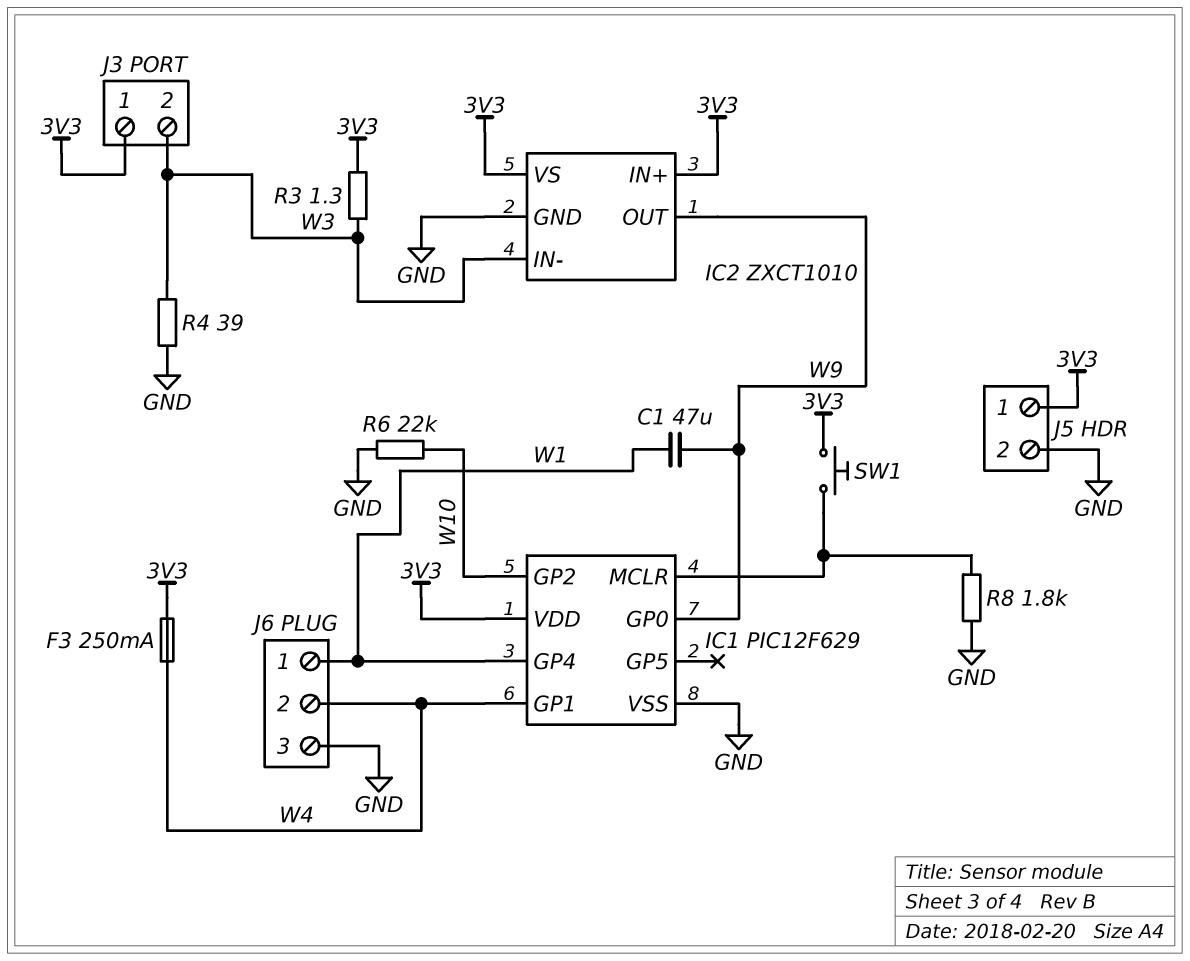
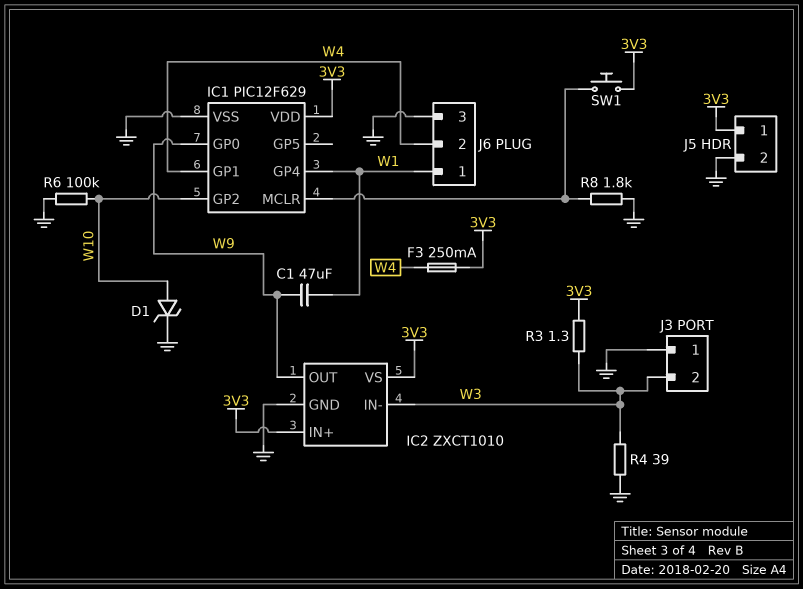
D1: none -> zener (A W10, K GND)
J3 pin 1: 3V3 -> GND
R6: 22k (GND, W10) -> 100k (GND, W10)

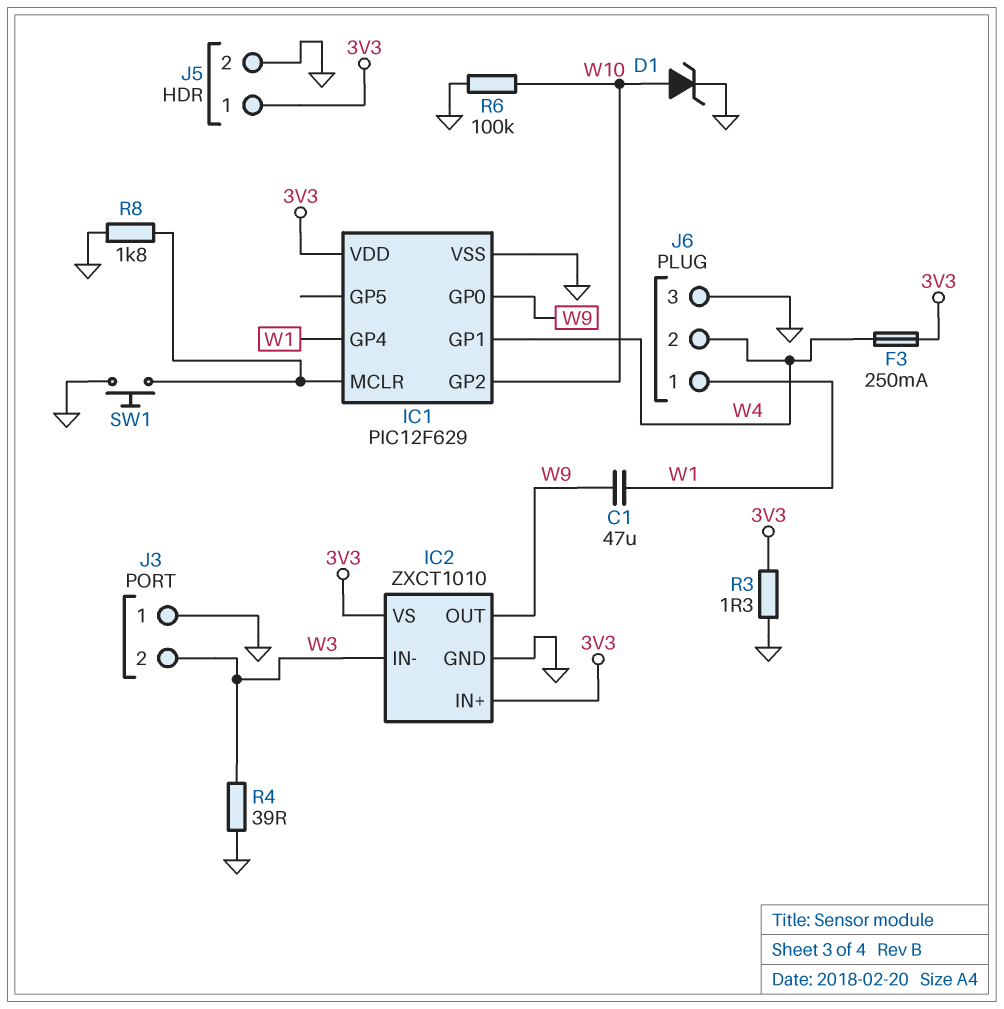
R3: 1.3 (3V3, W3) -> 1.3 (3V3, GND)
SW1: button (3V3, IC1/MCLR) -> button (GND, IC1/MCLR)

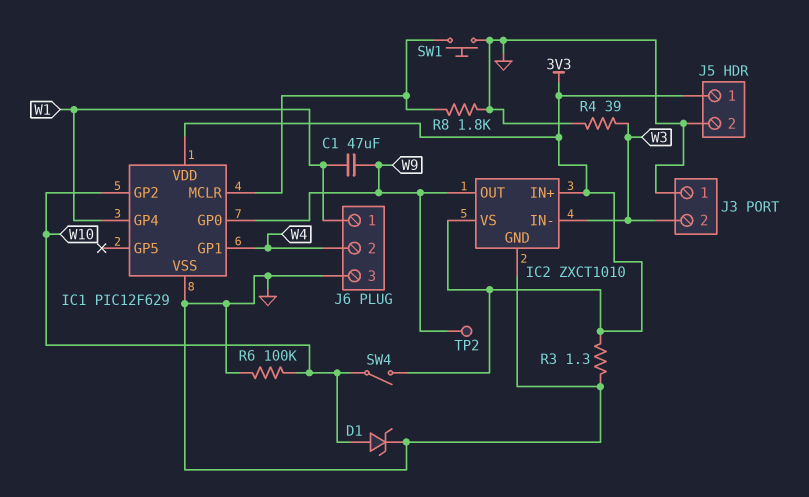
F3: 250mA (3V3, W4) -> none
SW4: none -> switch (3V3, W10)
TP2: none -> test point (W9)

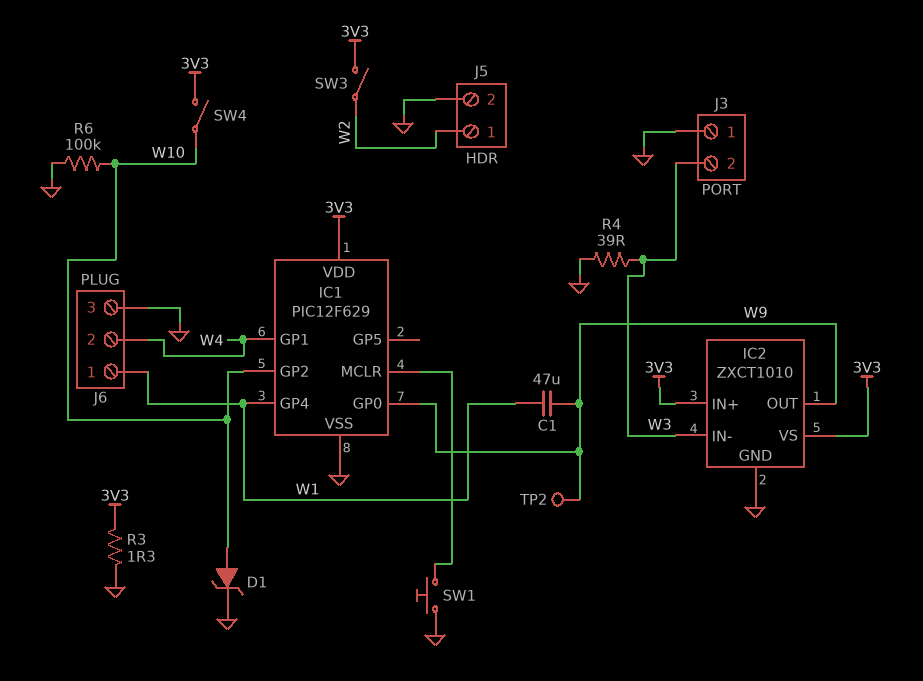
J5 pin 1: 3V3 -> W2
R8: 1.8k (GND, IC1/MCLR) -> none
SW3: none -> switch (3V3, W2)

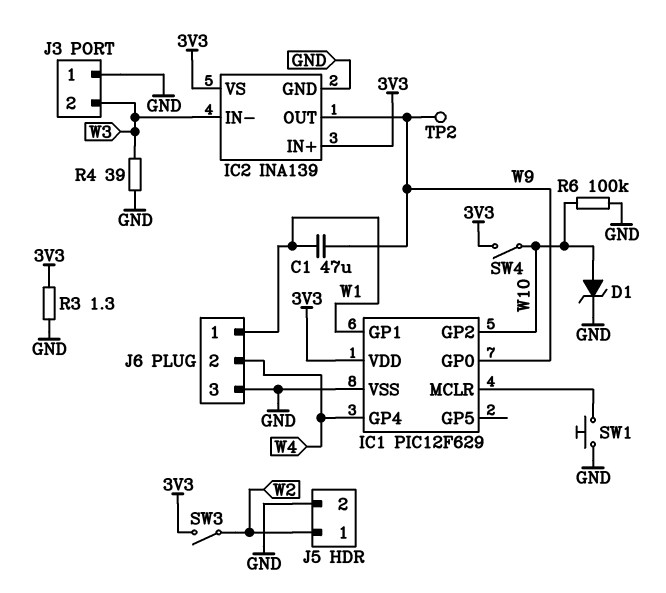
IC1 pin GP1: W4 -> W1
IC1 pin GP4: W1 -> W4
IC2: ZXCT1010 -> INA139

